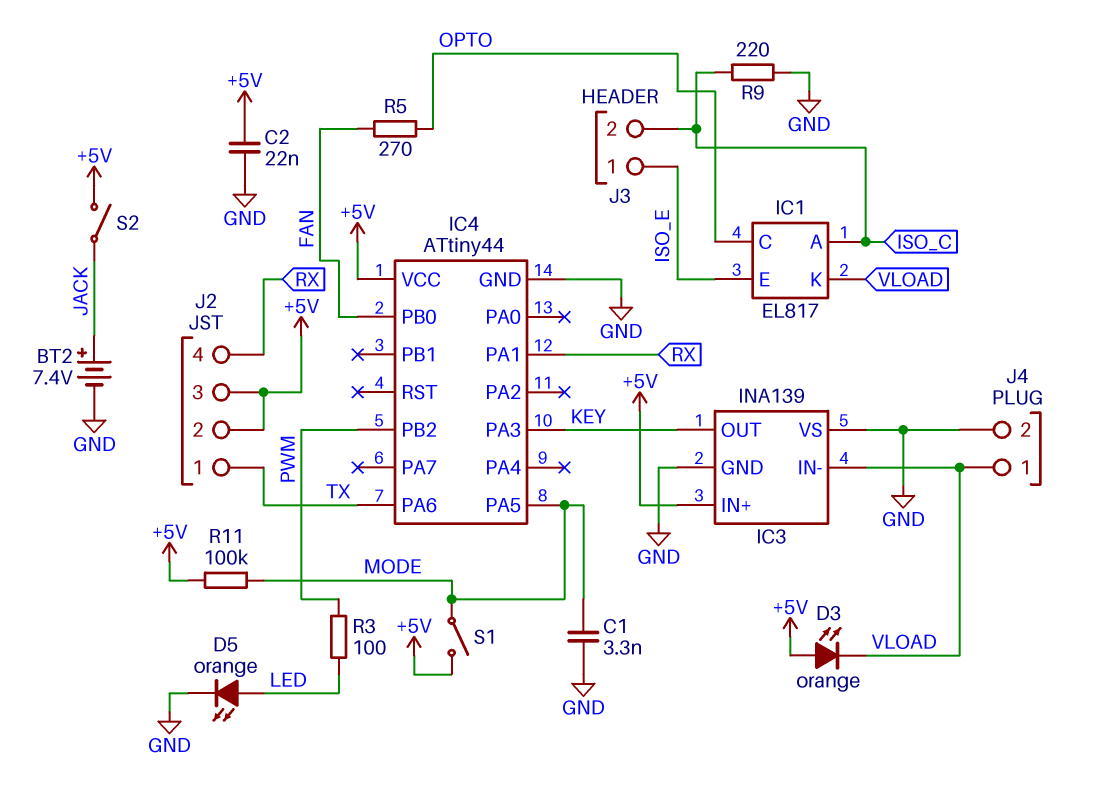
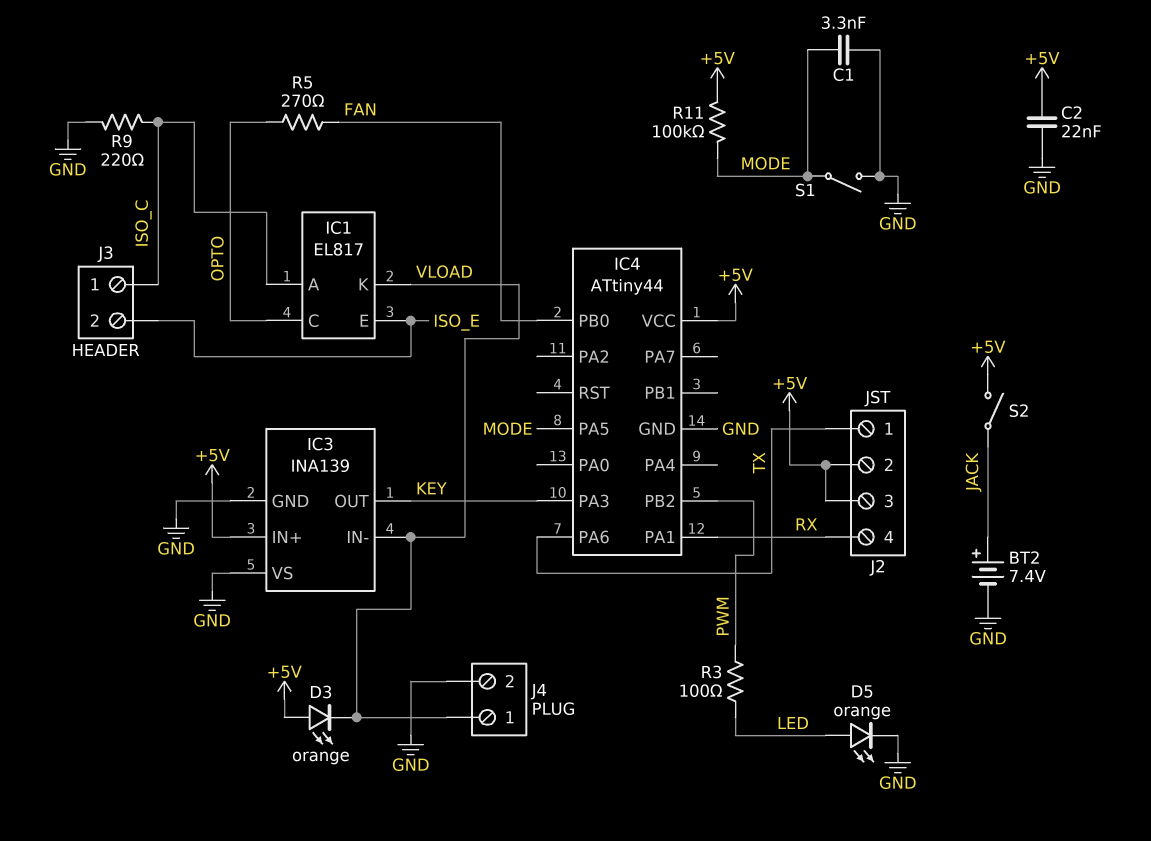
J3 pin 1: ISO_E -> ISO_C
J3 pin 2: ISO_C -> ISO_E
S1: switch (+5V, MODE) -> switch (GND, MODE)

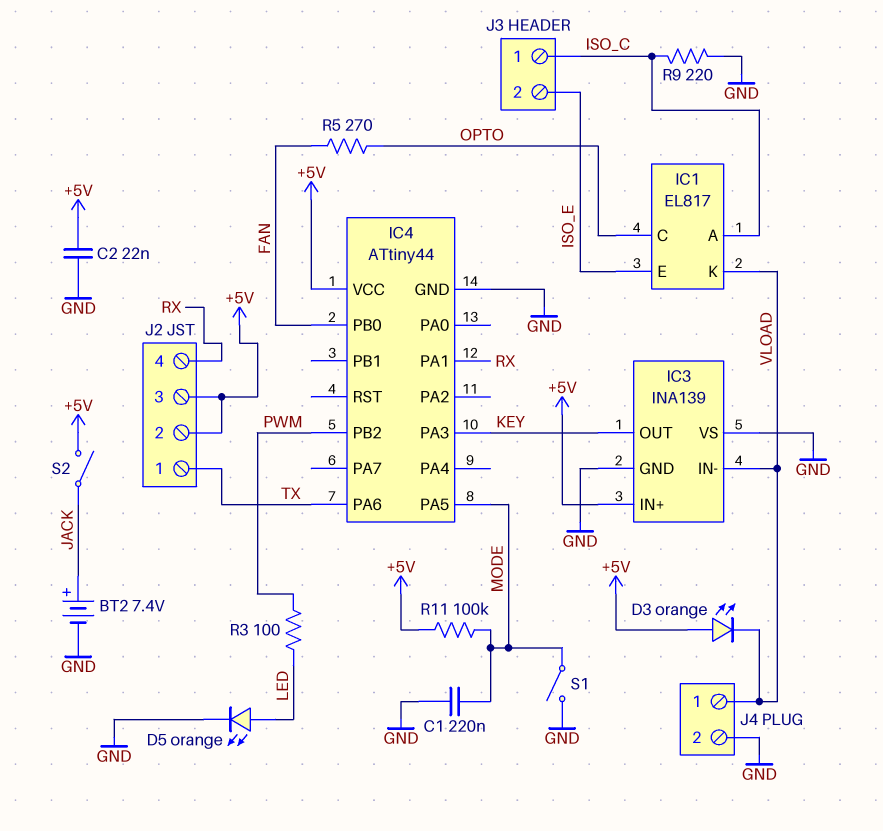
C1: 3.3nF (GND, MODE) -> 220nF (GND, MODE)

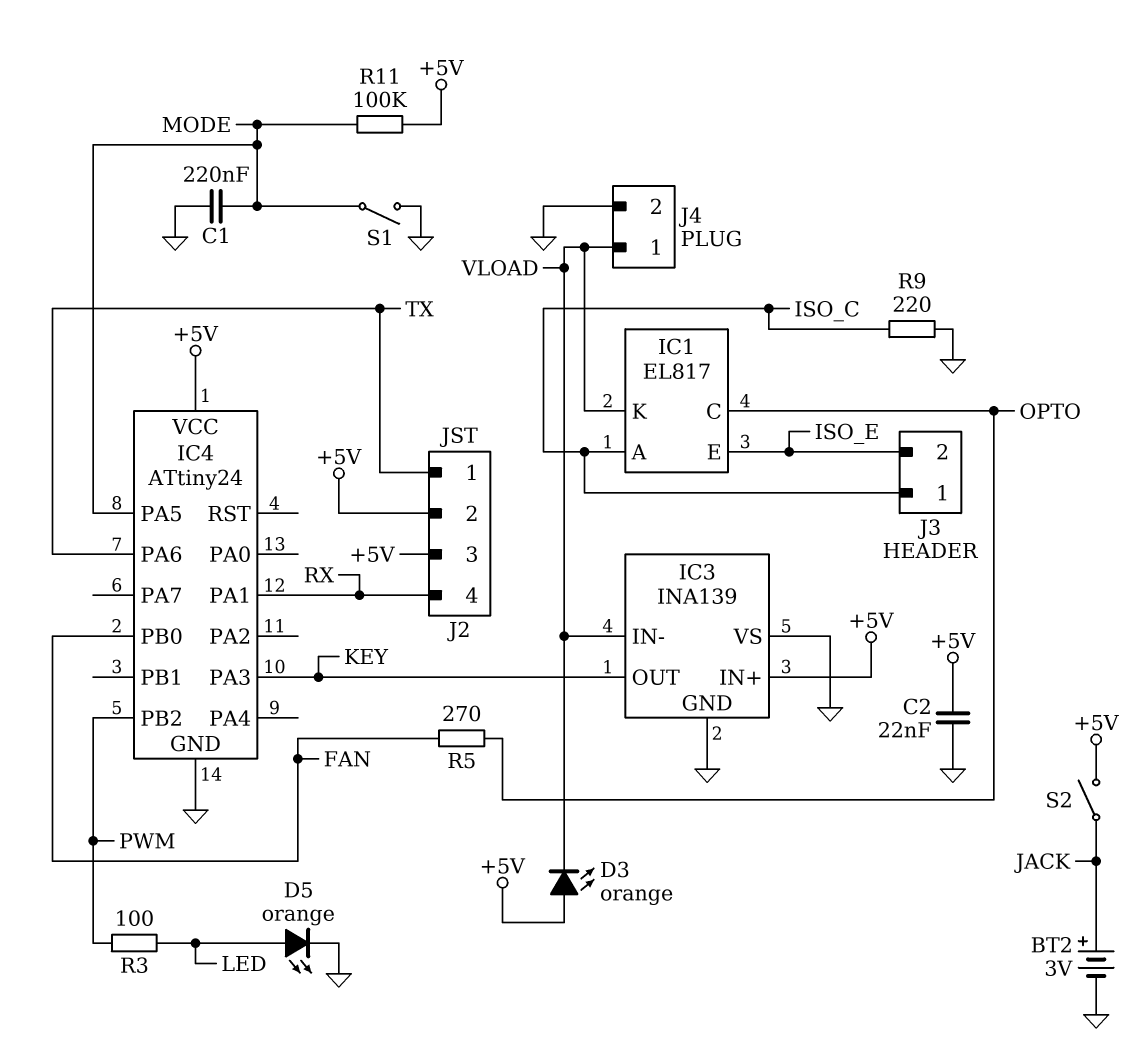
BT2: 7.4V (plus JACK, minus GND) -> 3V (plus JACK, minus GND)
IC4: ATtiny44 -> ATtiny24

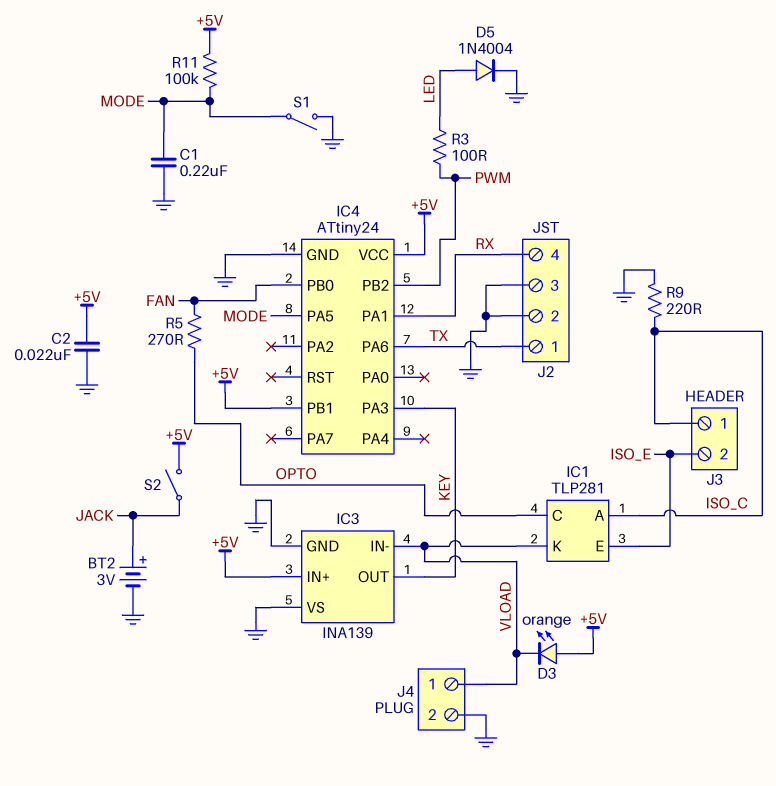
D5: LED orange (A LED, K GND) -> diode 1N4004 (A LED, K GND)
IC1: EL817 -> TLP281
IC4 pin PB1: none -> +5V
J2 pin 2: +5V -> GND
J2 pin 3: +5V -> GND

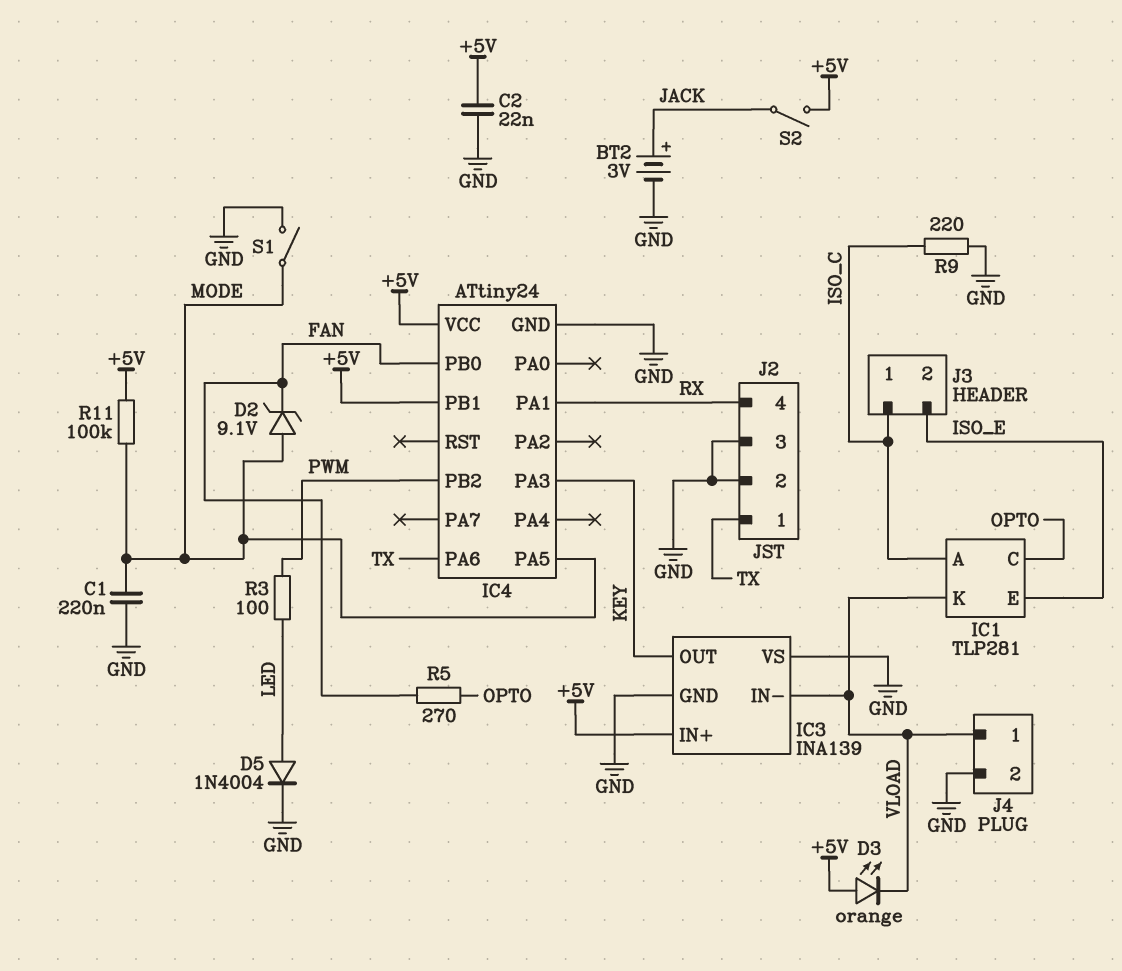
D2: none -> zener 9.1V (A MODE, K FAN)

